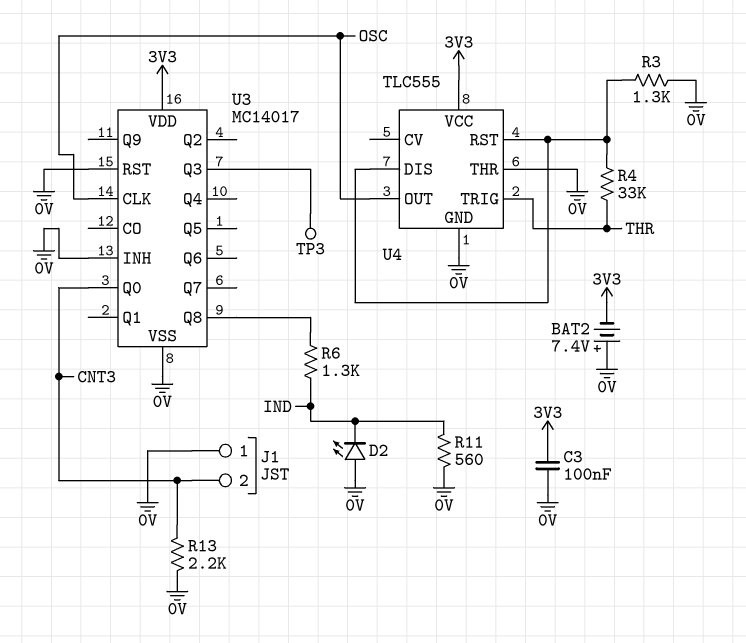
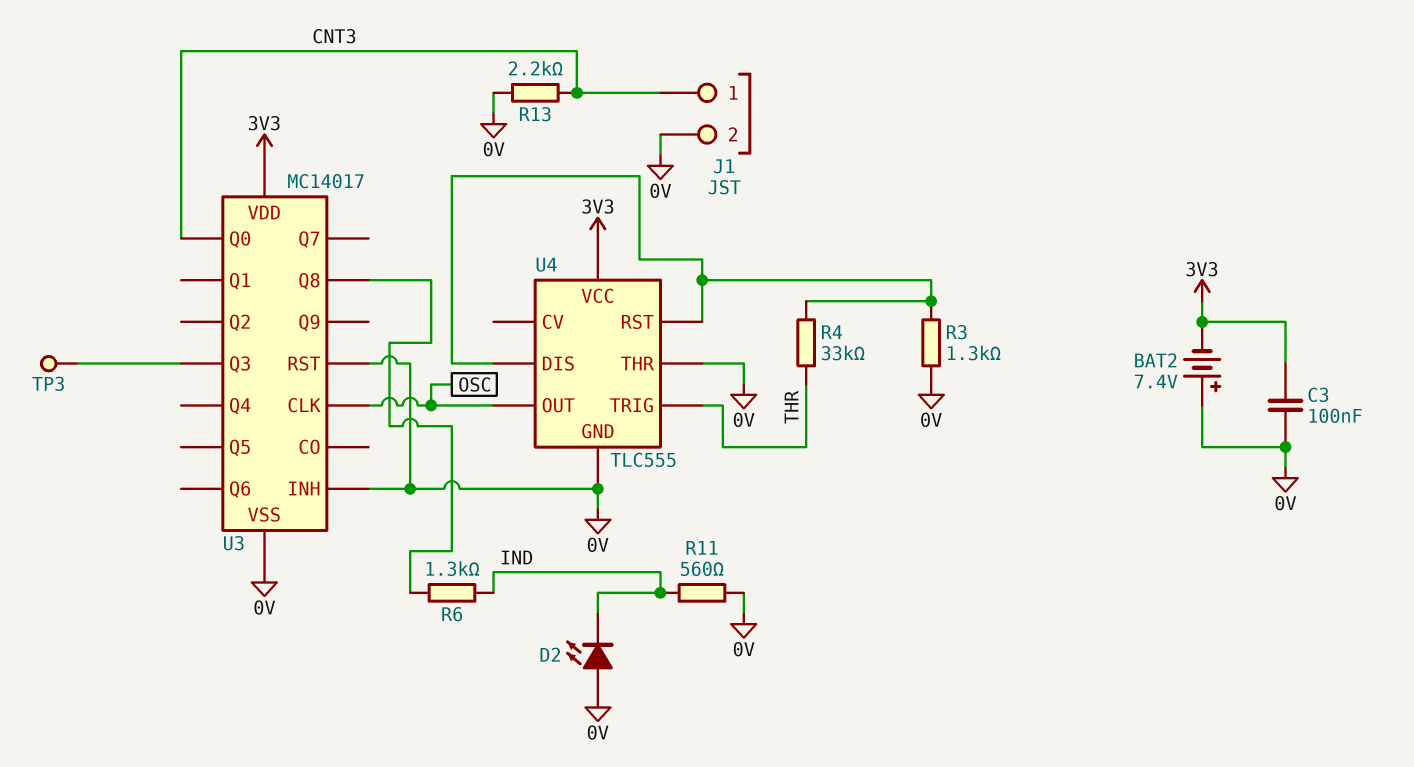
J1 pin 1: 0V -> CNT3
J1 pin 2: CNT3 -> 0V

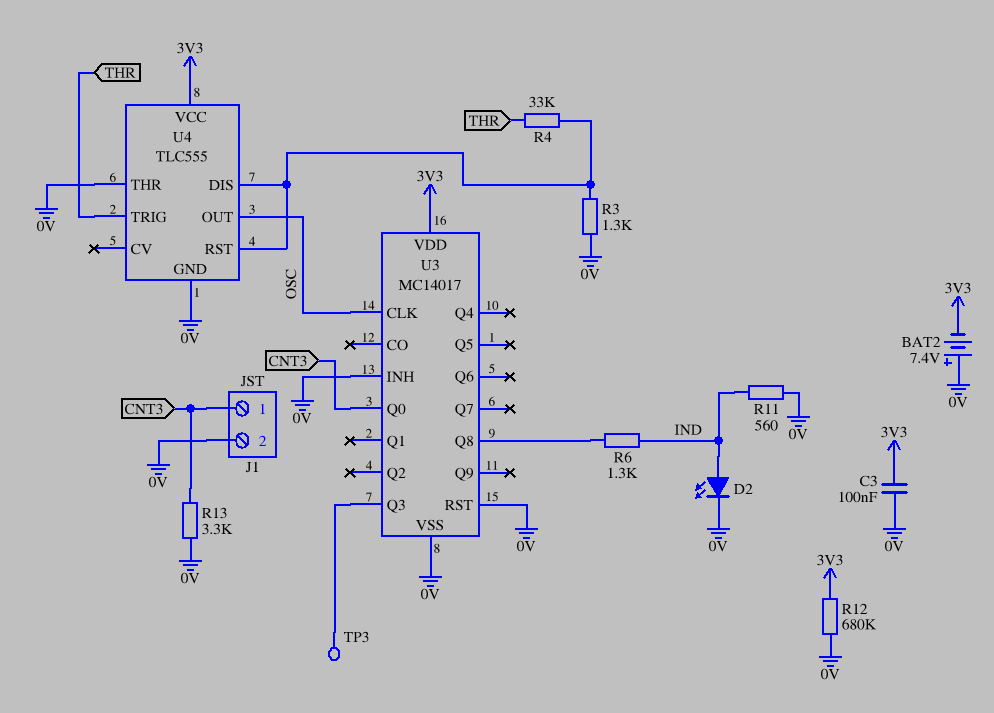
D2: LED (A 0V, K IND) -> LED (A IND, K 0V)
R12: none -> 680k (0V, 3V3)
R13: 2.2k (0V, CNT3) -> 3.3k (0V, CNT3)

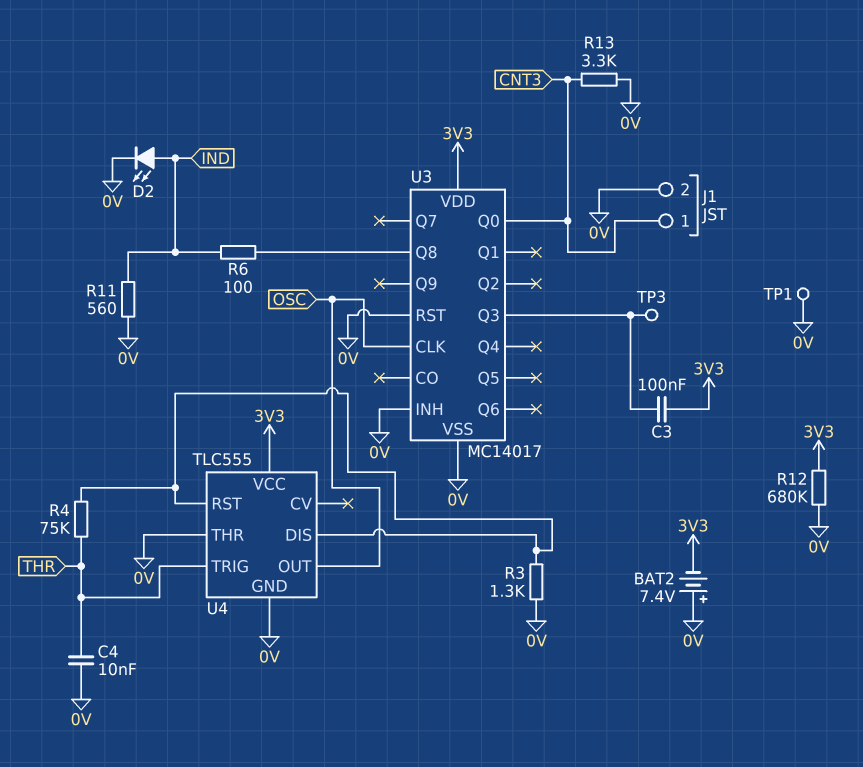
C3: 100nF (0V, 3V3) -> 100nF (3V3, U3/Q3)
C4: none -> 10nF (0V, THR)
R4: 33k (THR, U4/DIS) -> 75k (THR, U4/DIS)
R6: 1.3k (IND, U3/Q8) -> 100 (IND, U3/Q8)
TP1: none -> test point (0V)

